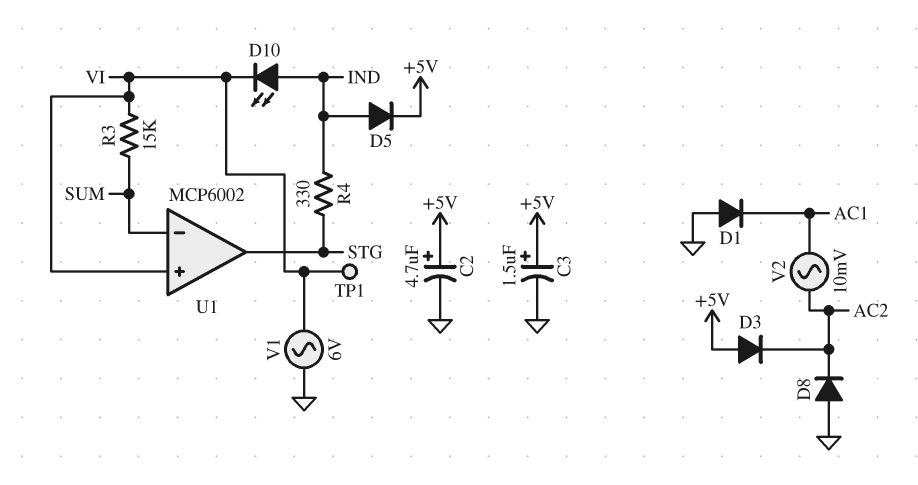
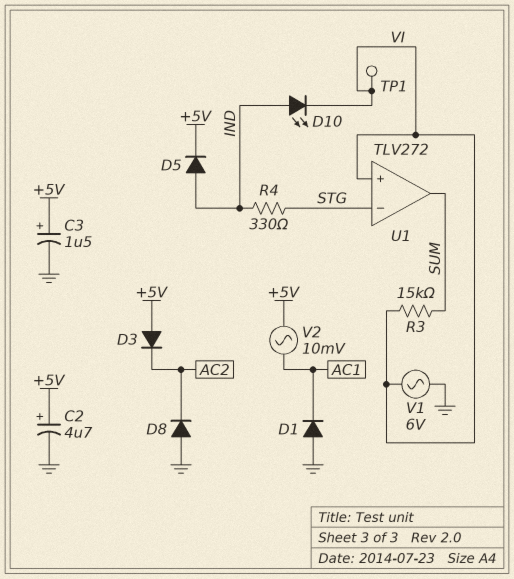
U1: MCP6002 -> TLV272
U1 pin in-: SUM -> STG
U1 pin out: STG -> SUM
V2: AC 10mV (AC1, AC2) -> AC 10mV (+5V, AC1)

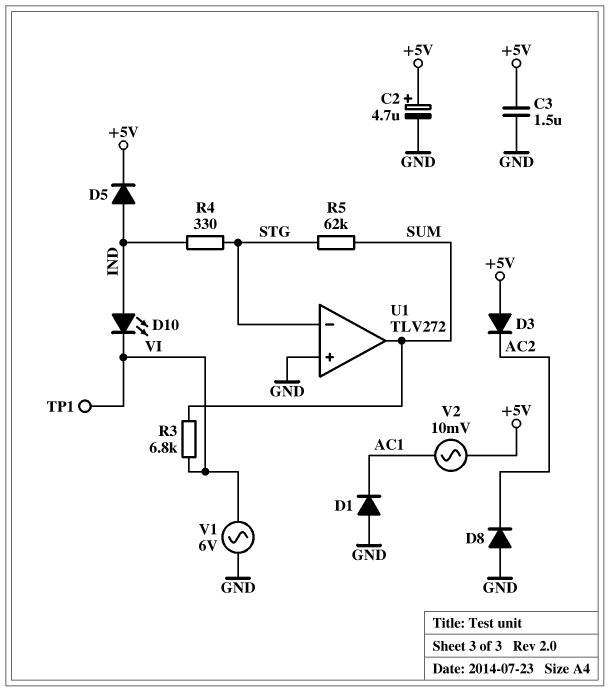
C3: 1.5uF (plus +5V, minus GND) -> 1.5uF (+5V, GND)
R3: 15k (SUM, VI) -> 6.8k (SUM, VI)
R5: none -> 62k (STG, SUM)
U1 pin in+: VI -> GND

